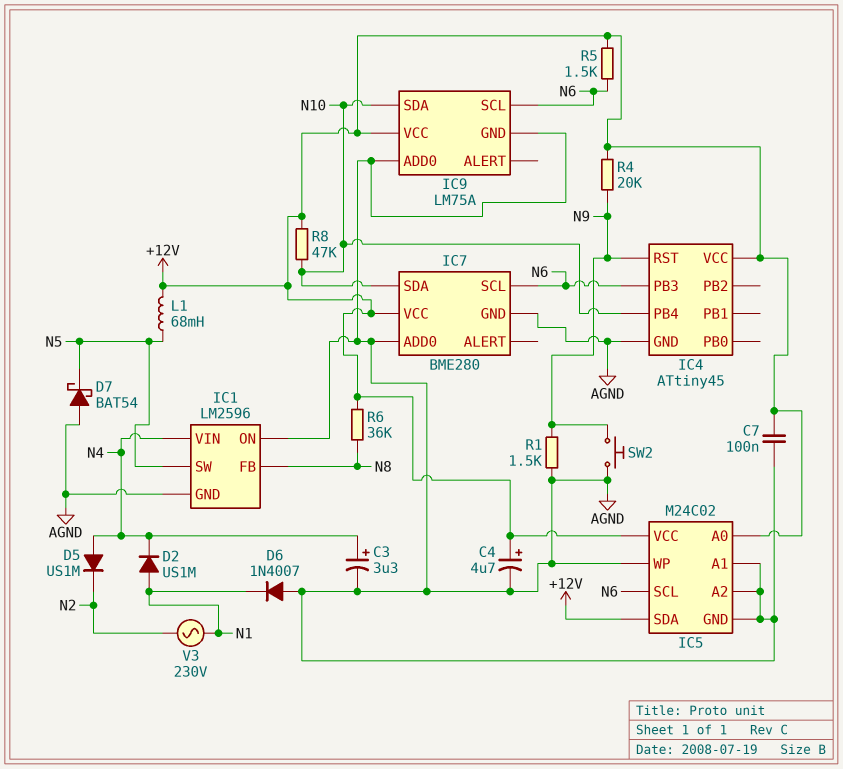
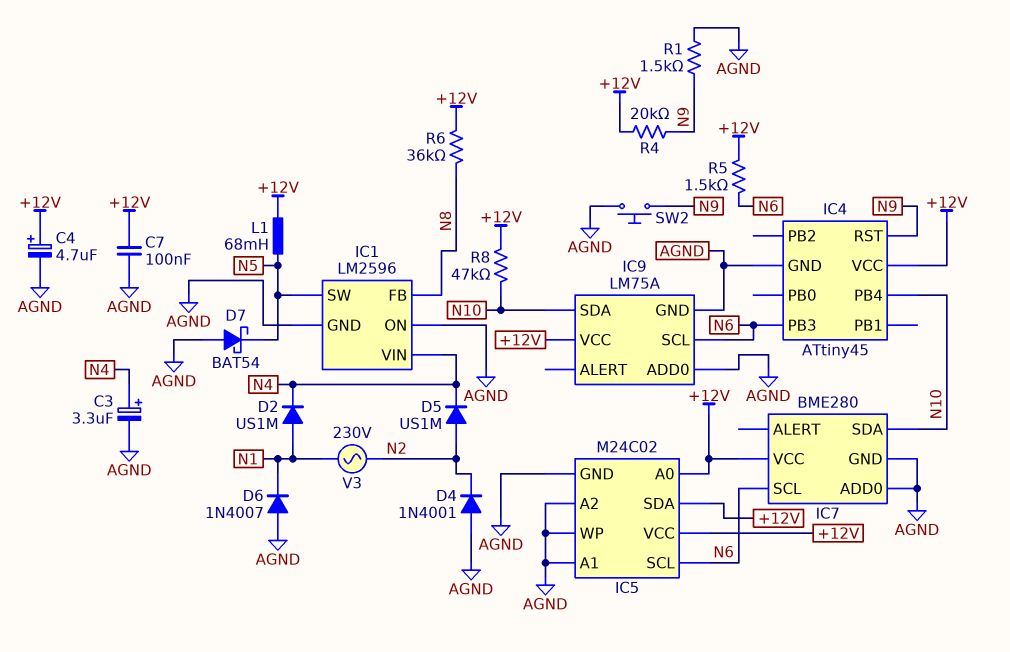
D4: none -> diode 1N4001 (A AGND, K N2)
D5: diode US1M (A N4, K N2) -> diode US1M (A N2, K N4)

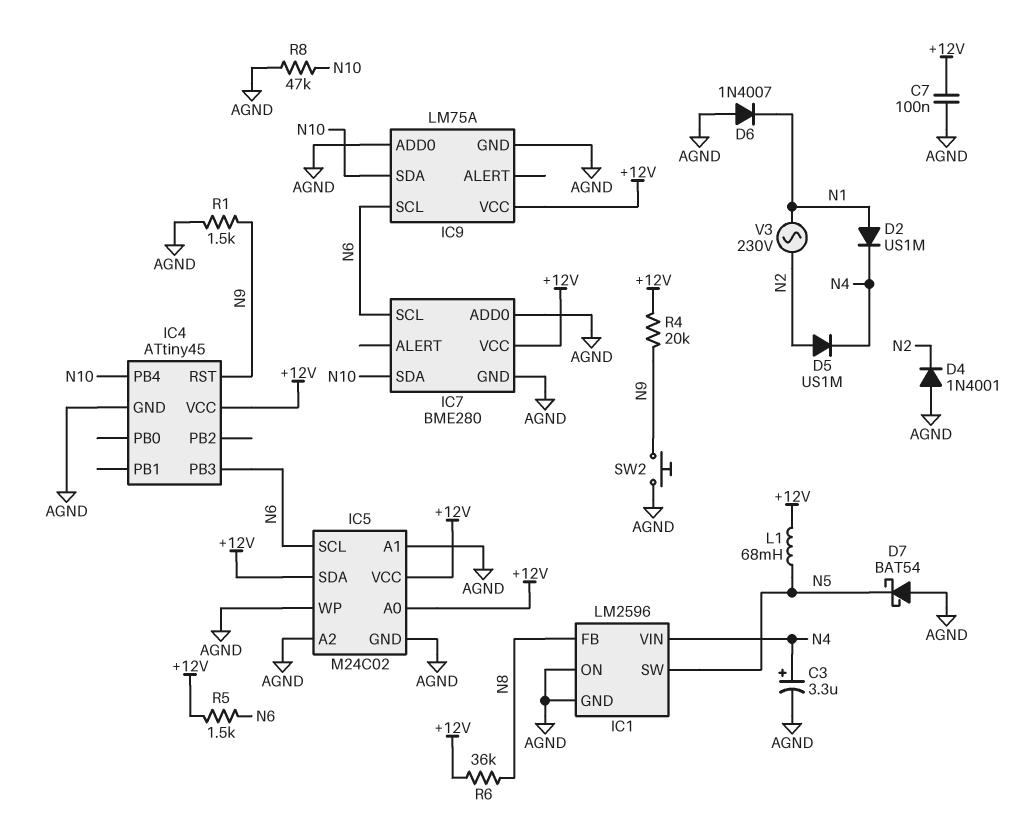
C4: 4.7uF (plus +12V, minus AGND) -> none
R8: 47k (+12V, N10) -> 47k (AGND, N10)

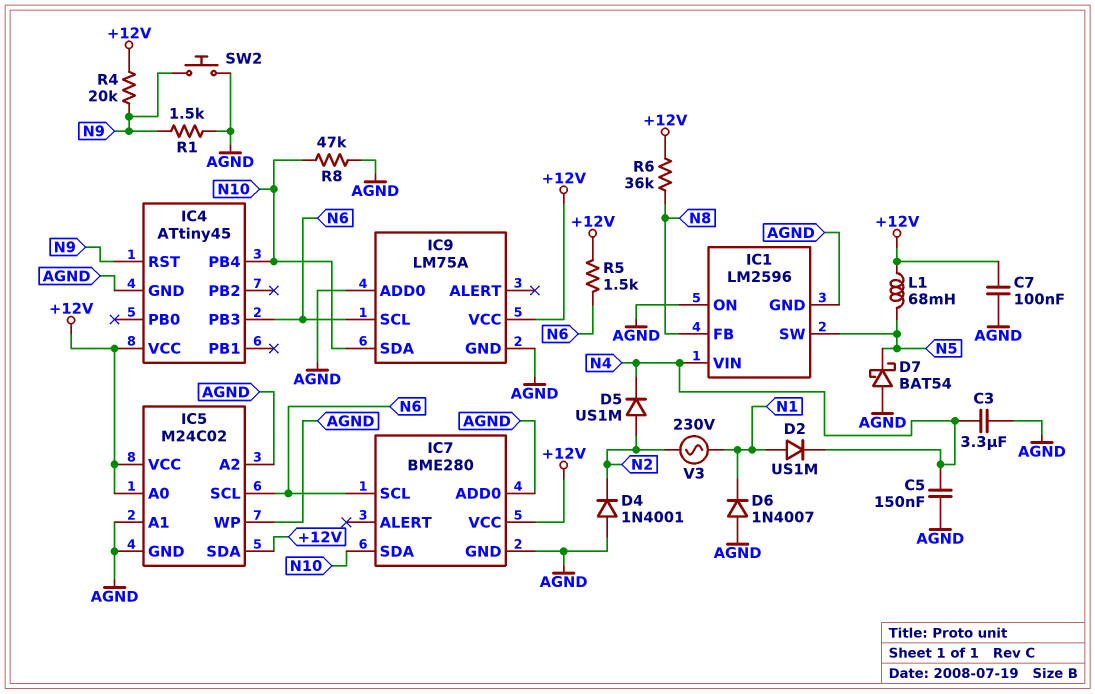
C3: 3.3uF (plus N4, minus AGND) -> 3.3uF (AGND, N4)
C5: none -> 150nF (AGND, N4)

